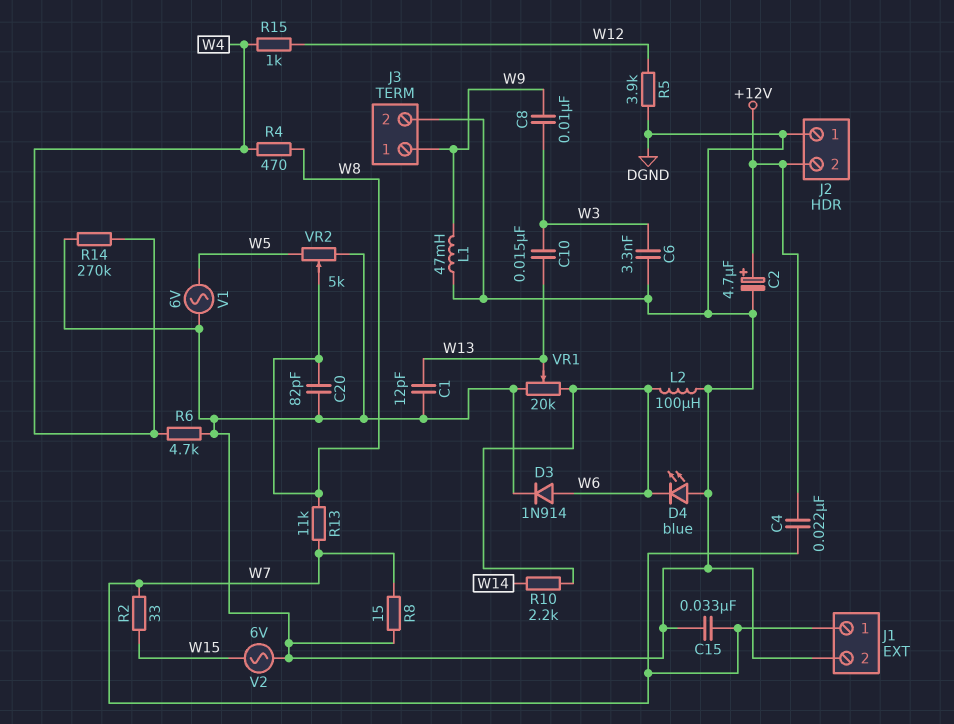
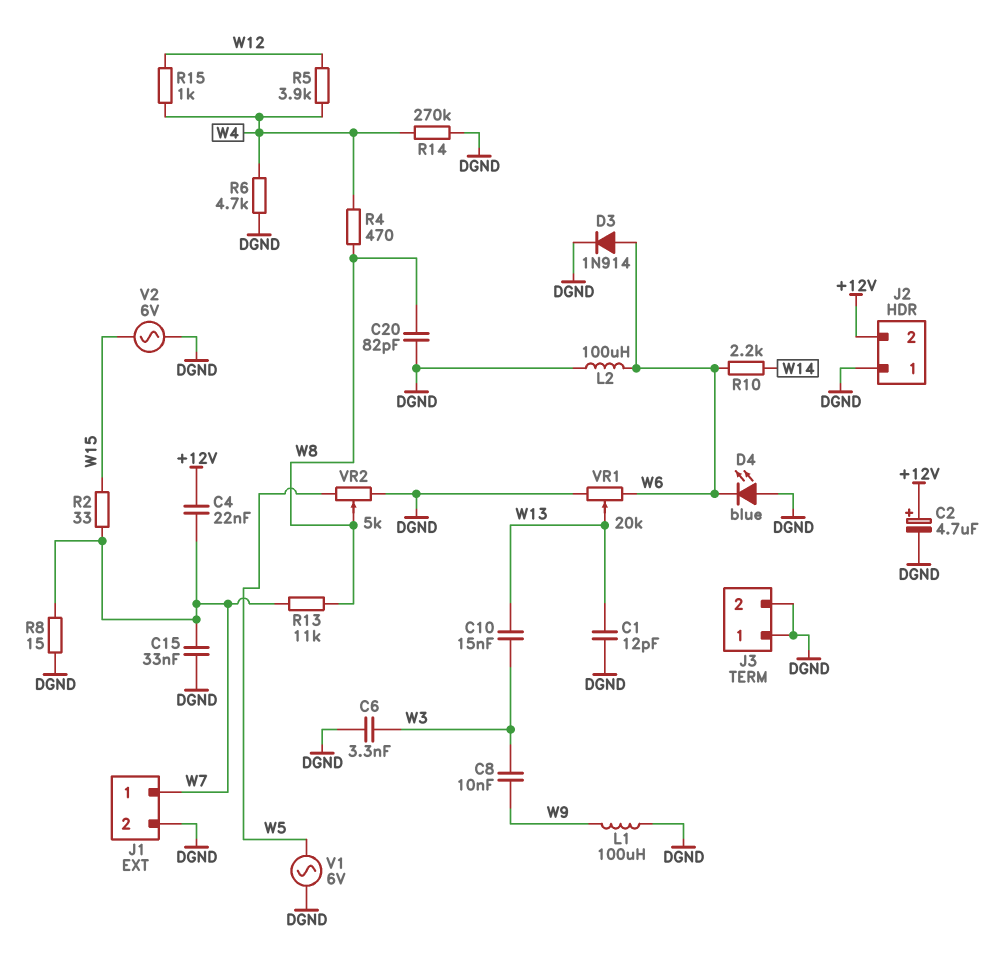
J3 pin 1: W9 -> DGND
L1: 47mH (DGND, W9) -> 100uH (DGND, W9)
R5: 3.9k (DGND, W12) -> 3.9k (W4, W12)

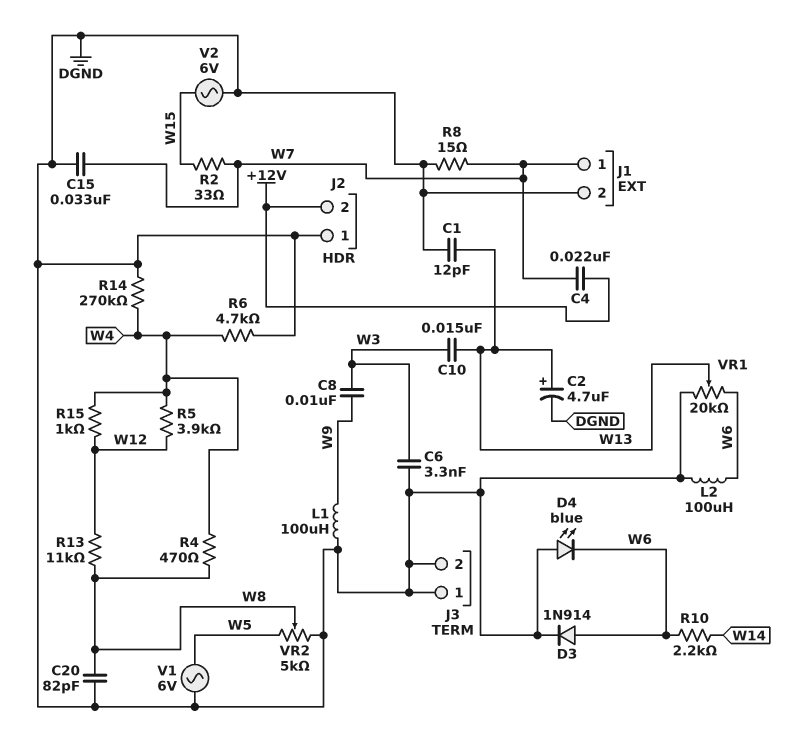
C2: 4.7uF (plus +12V, minus DGND) -> 4.7uF (plus W13, minus DGND)
R13: 11k (W7, W8) -> 11k (W8, W12)

